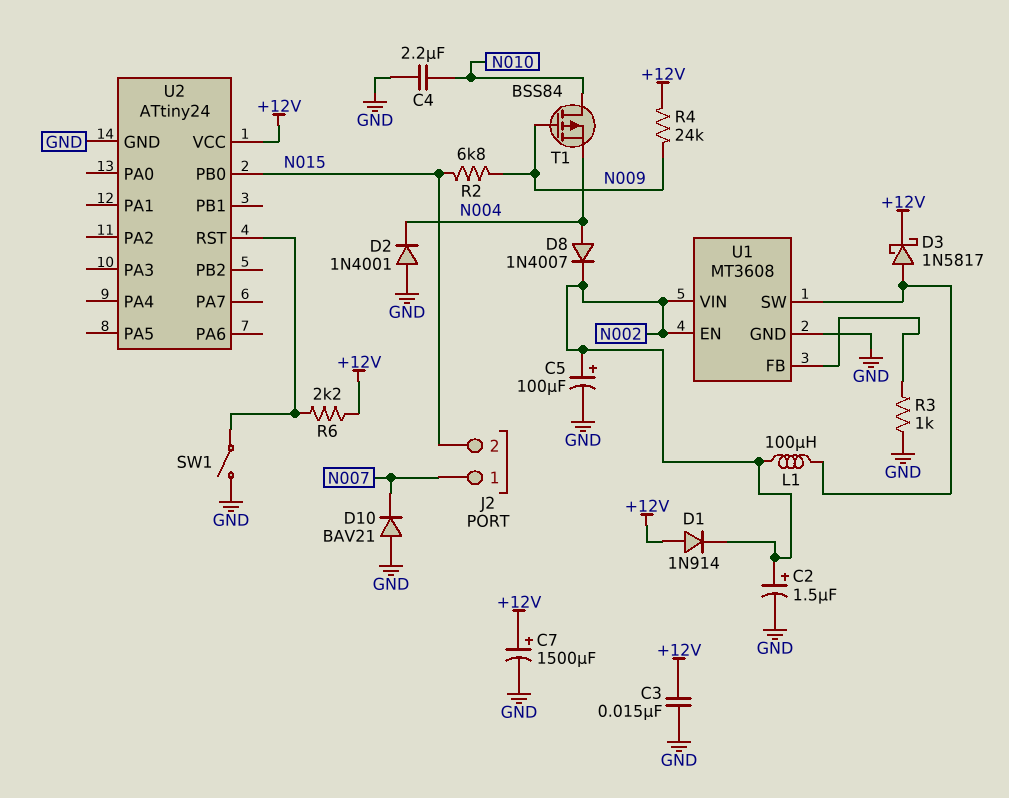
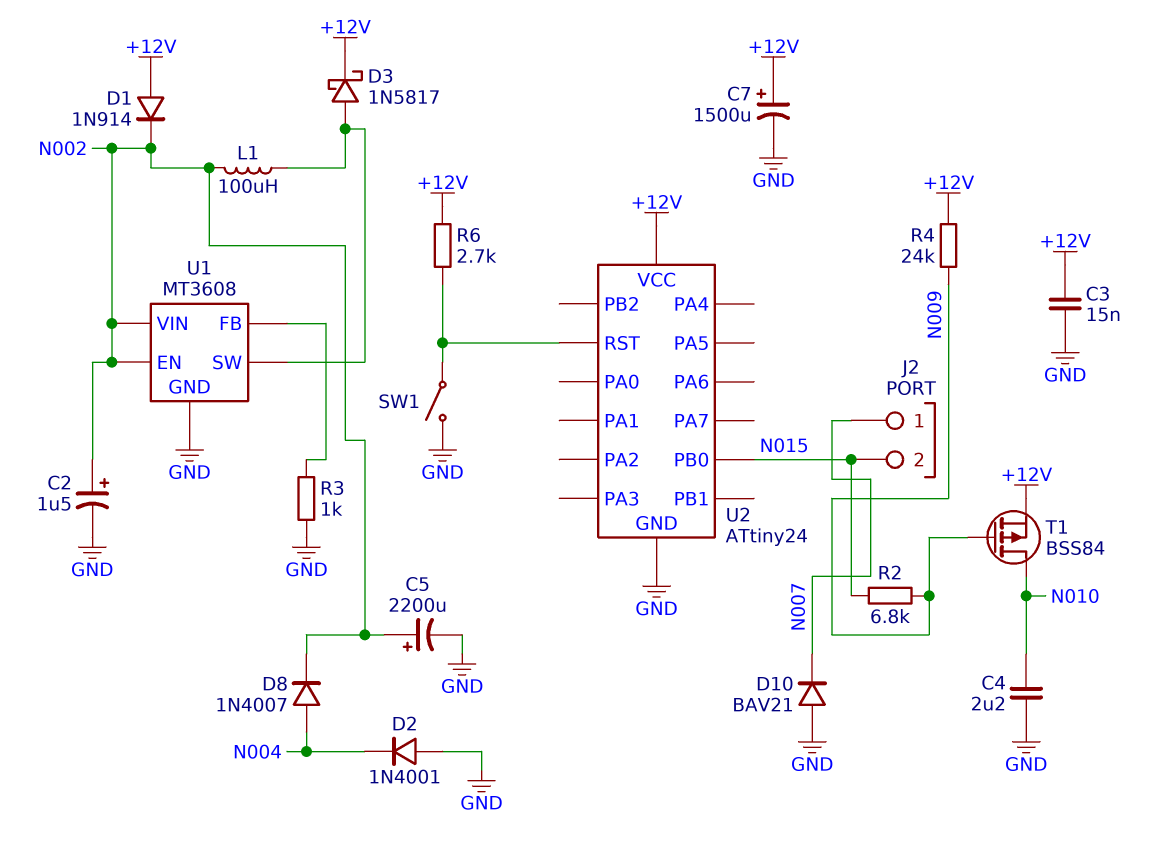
C5: 100uF (plus N002, minus GND) -> 2200uF (plus N002, minus GND)
R6: 2.2k (+12V, U2/RST) -> 2.7k (+12V, U2/RST)
T1: PMOS BSS84 (G N009, D N010, S N004) -> PMOS BSS84 (G N009, D N010, S +12V)

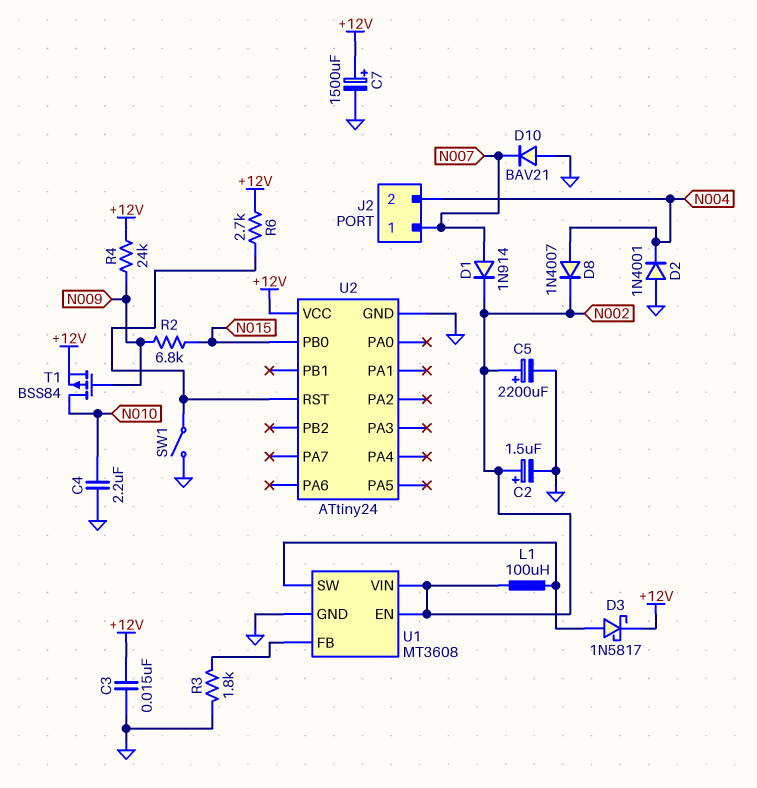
D1: diode 1N914 (A +12V, K N002) -> diode 1N914 (A N007, K N002)
J2 pin 2: N015 -> N004
R3: 1k (GND, U1/FB) -> 1.8k (GND, U1/FB)

